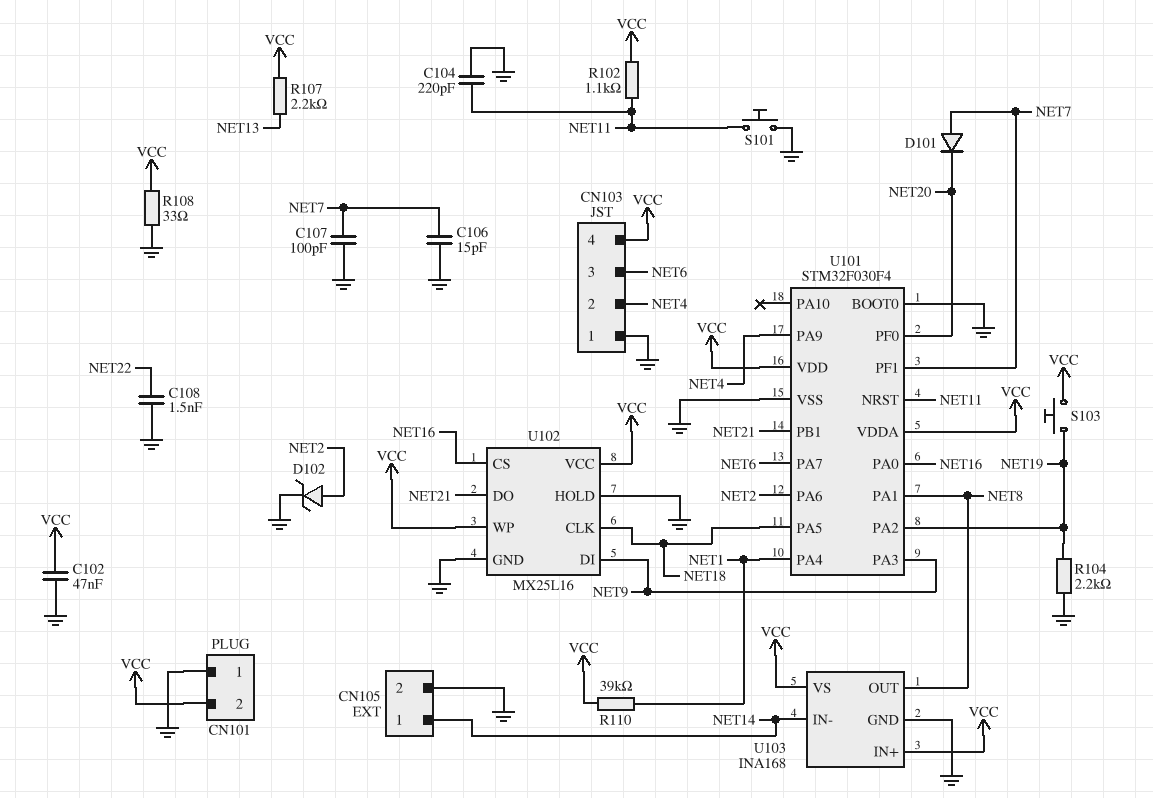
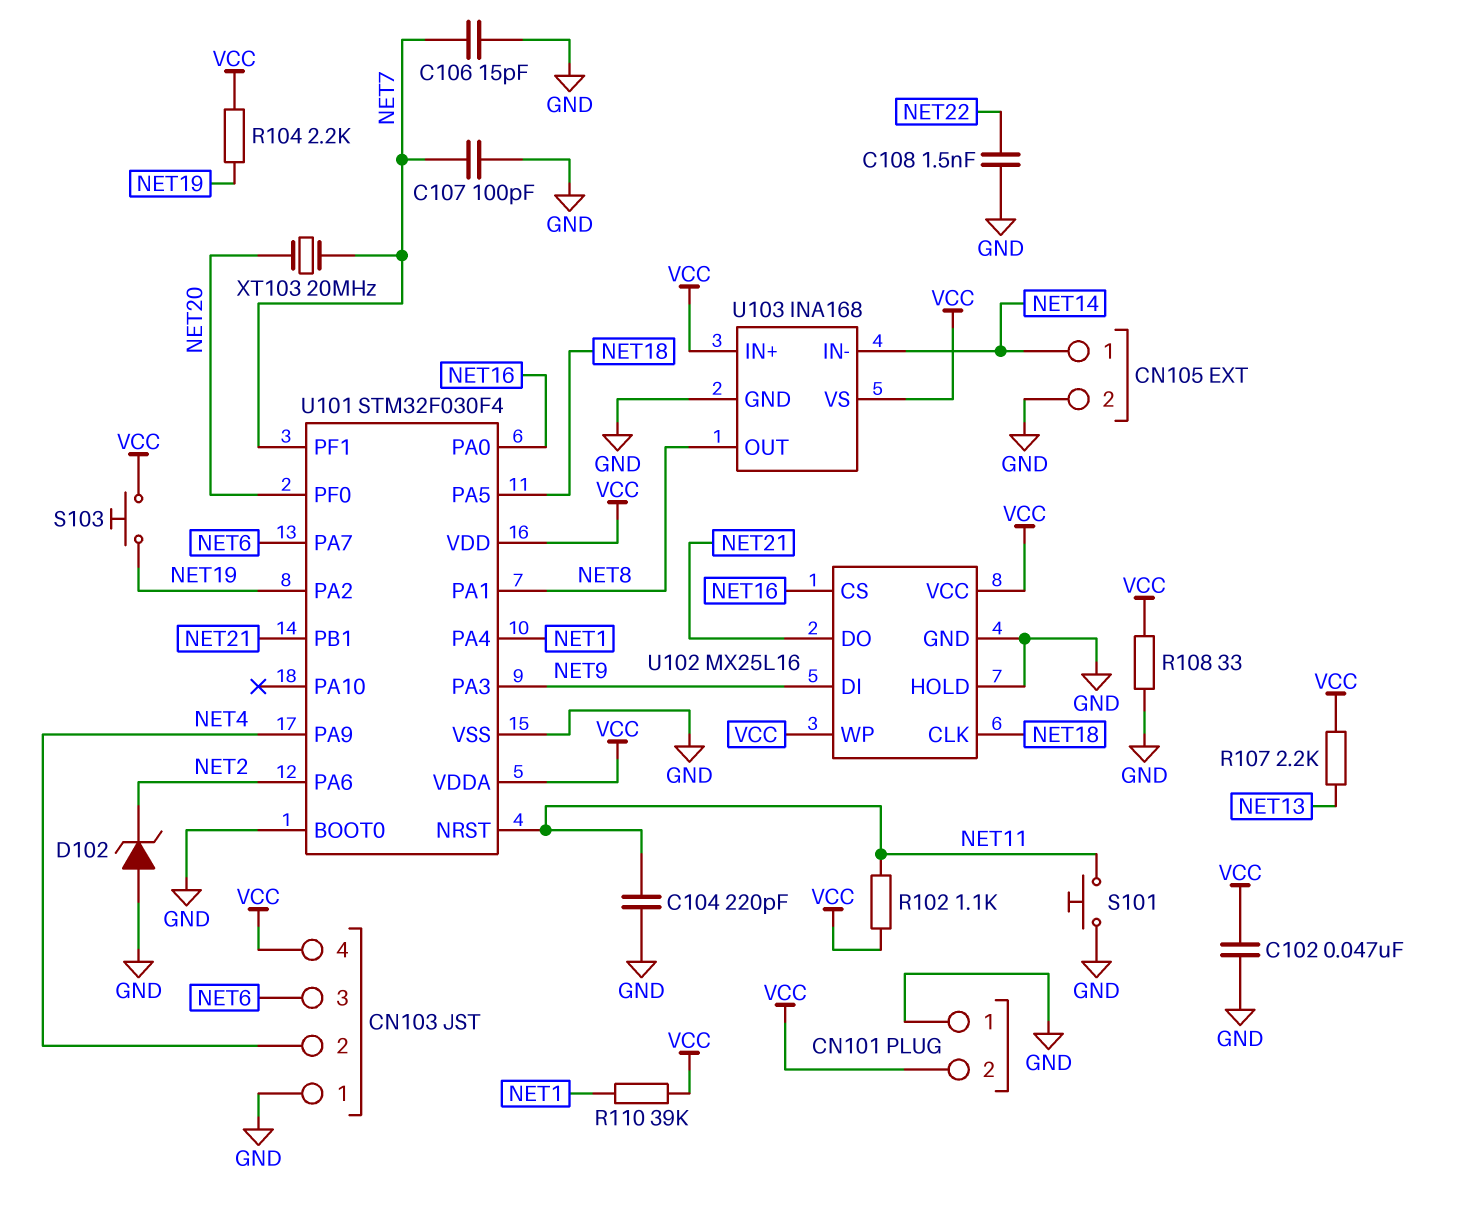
D101: diode (A NET7, K NET20) -> none
D102: zener (A NET2, K GND) -> zener (A GND, K NET2)
R104: 2.2k (GND, NET19) -> 2.2k (NET19, VCC)
XT103: none -> 20MHz (NET7, NET20)

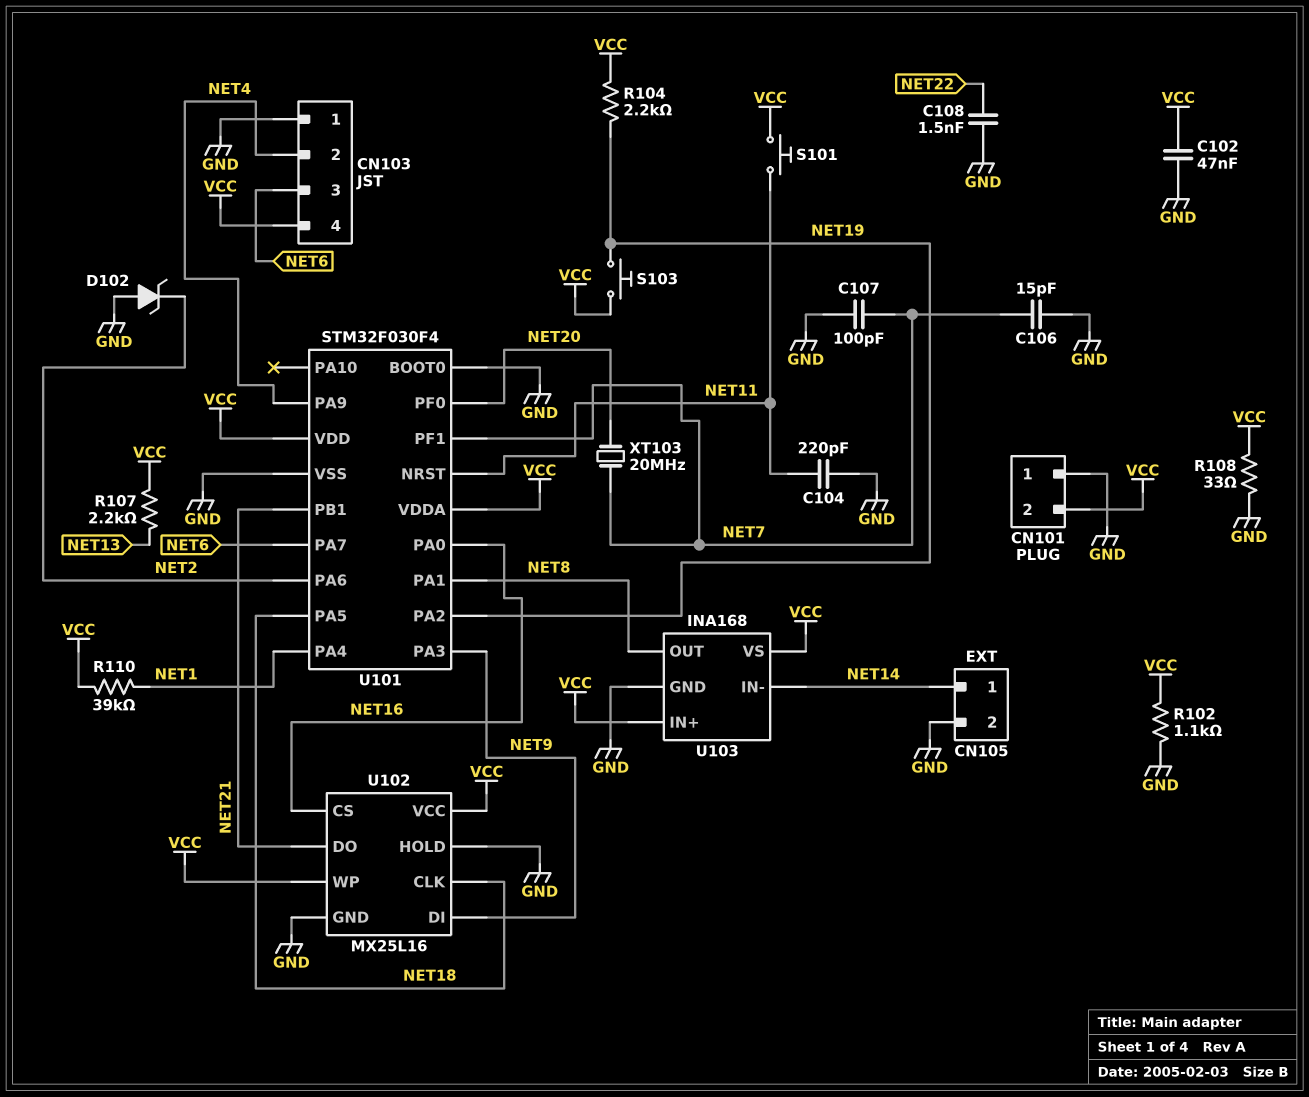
R102: 1.1k (NET11, VCC) -> 1.1k (GND, VCC)
S101: button (GND, NET11) -> button (NET11, VCC)

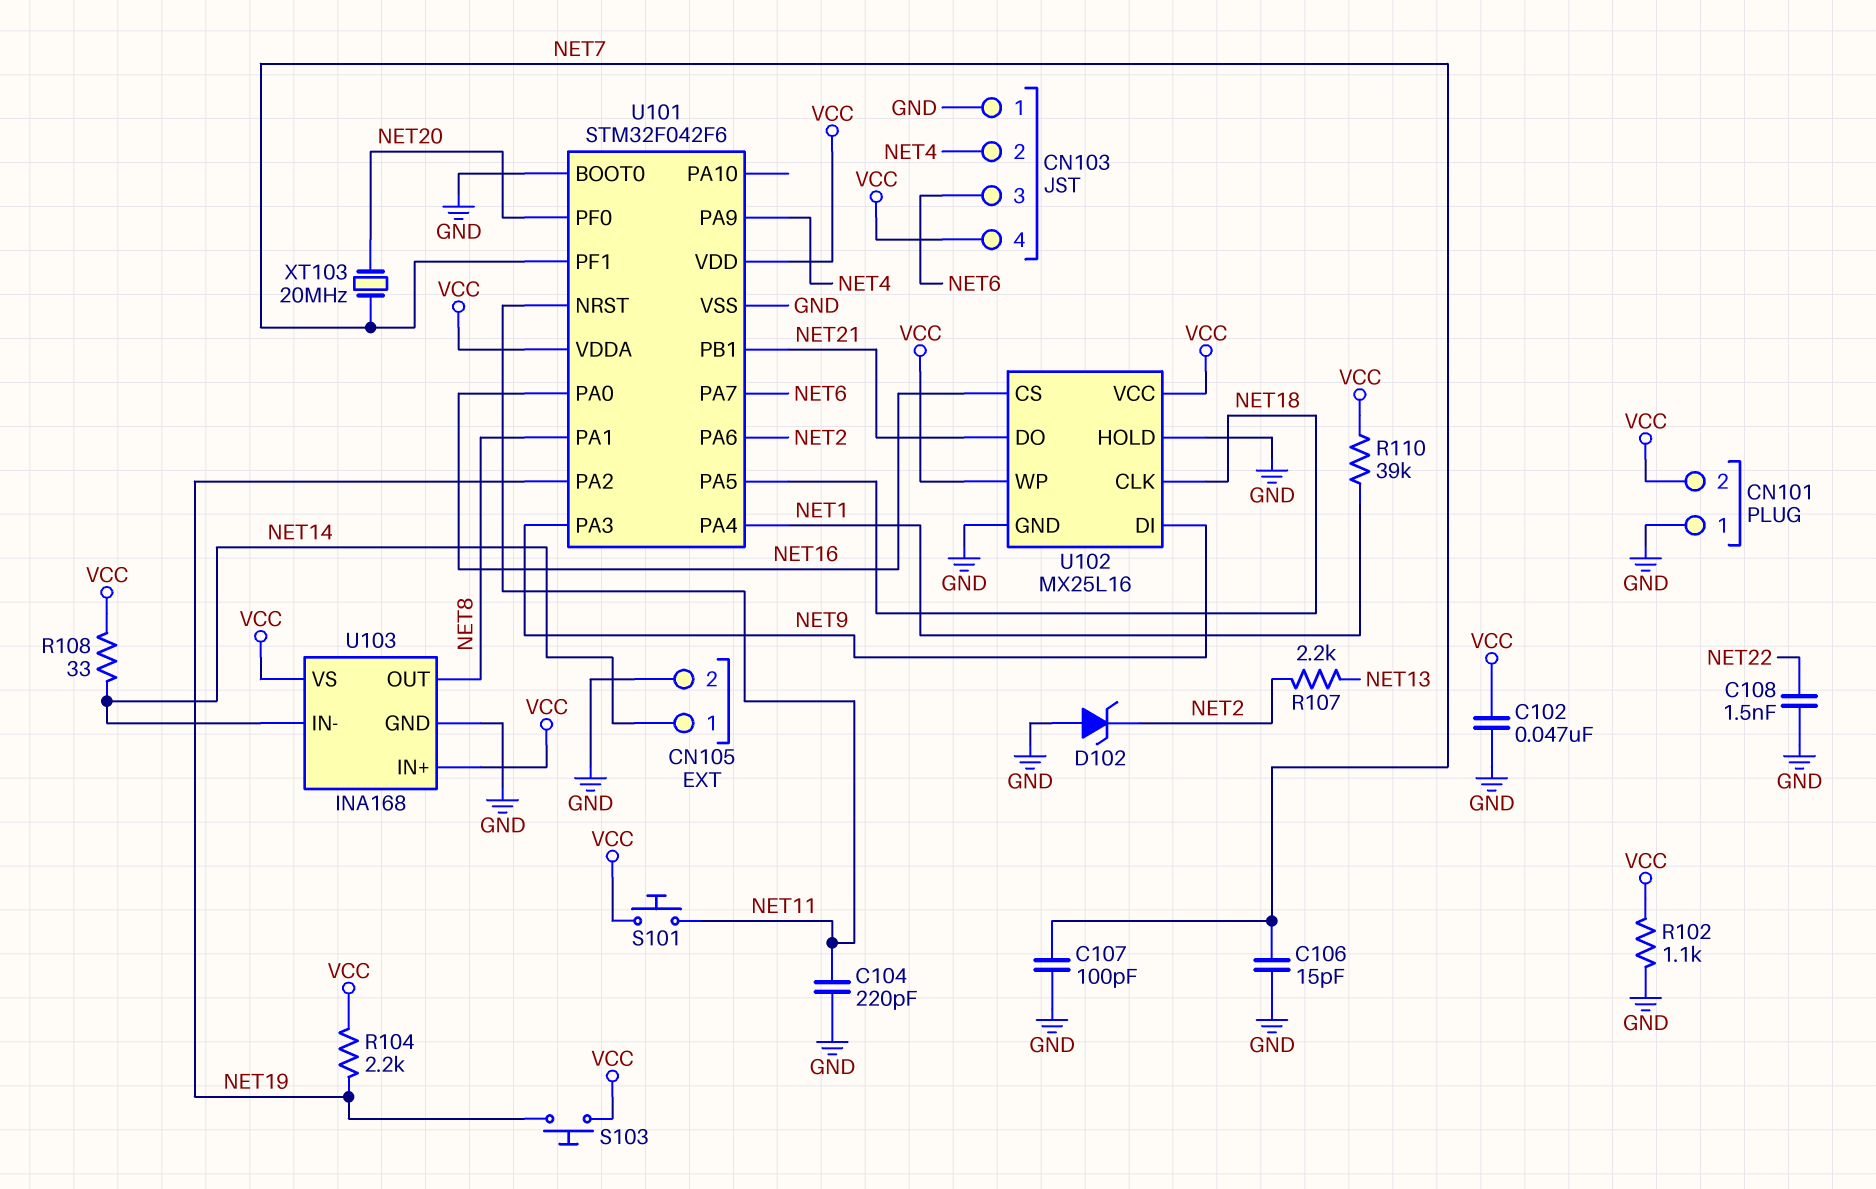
R107: 2.2k (NET13, VCC) -> 2.2k (NET2, NET13)
R108: 33 (GND, VCC) -> 33 (NET14, VCC)
U101: STM32F030F4 -> STM32F042F6

